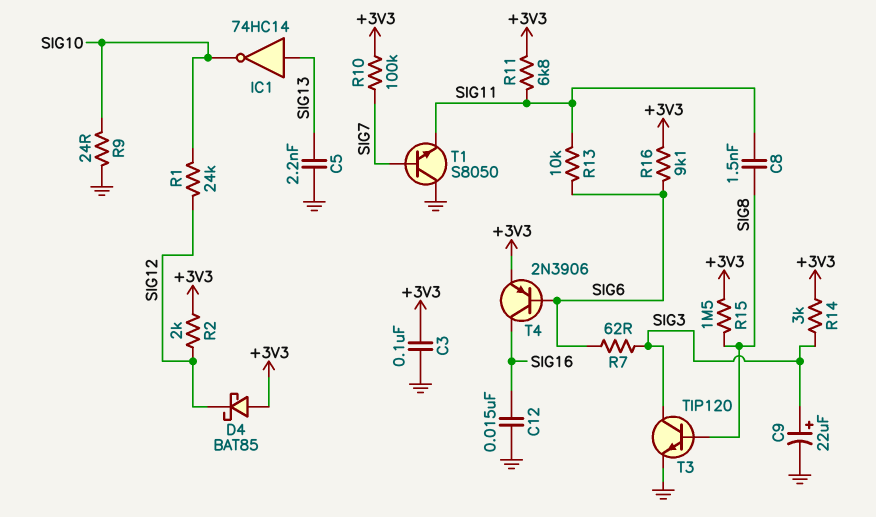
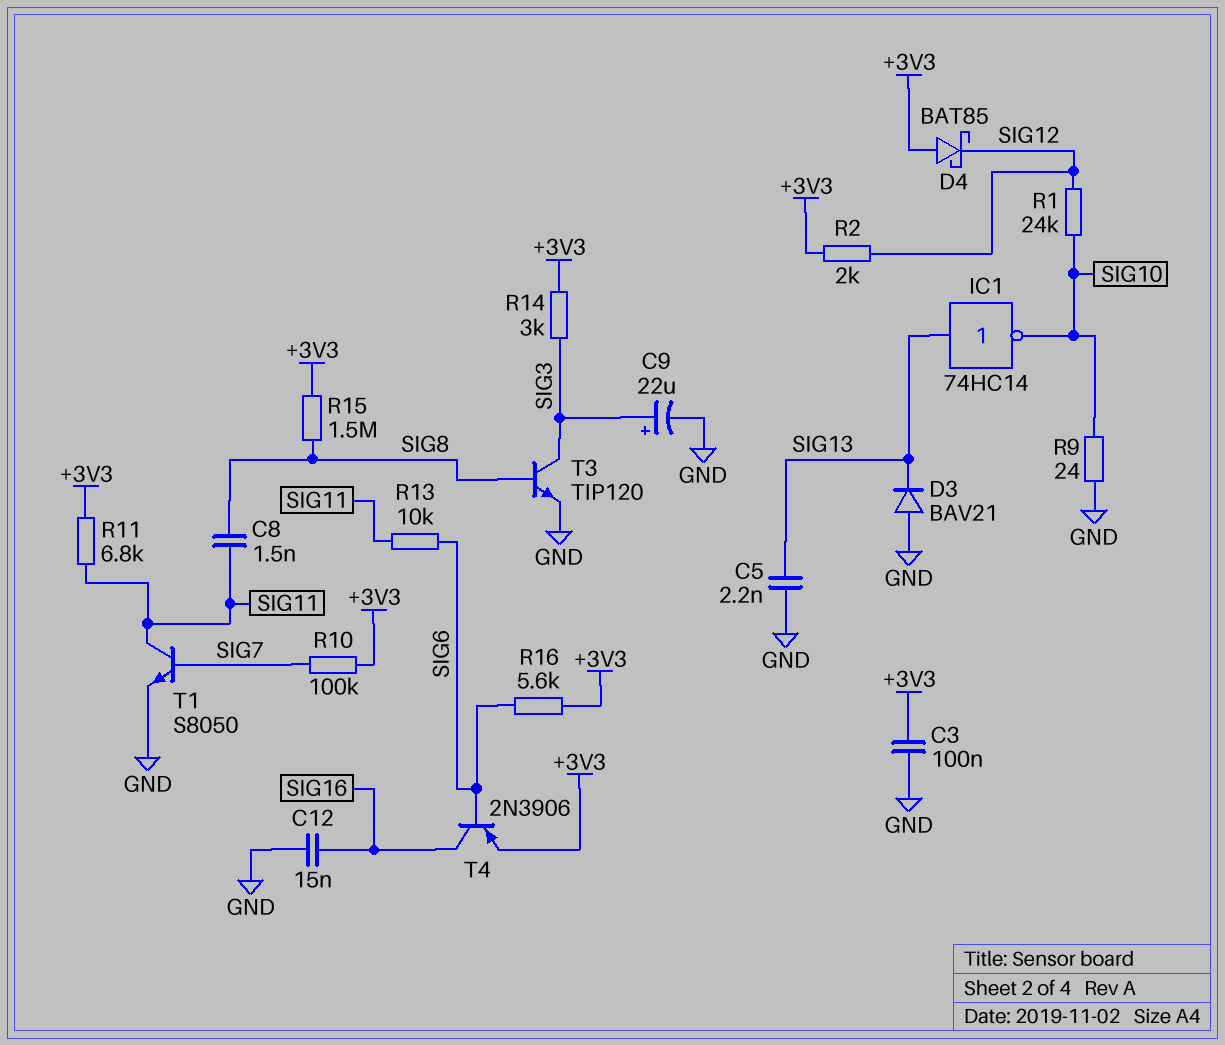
D3: none -> diode BAV21 (A GND, K SIG13)
R7: 62 (SIG3, SIG6) -> none
R16: 9.1k (+3V3, SIG6) -> 5.6k (+3V3, SIG6)
T1: NPN S8050 (B SIG7, C GND, E SIG11) -> NPN S8050 (B SIG7, C SIG11, E GND)

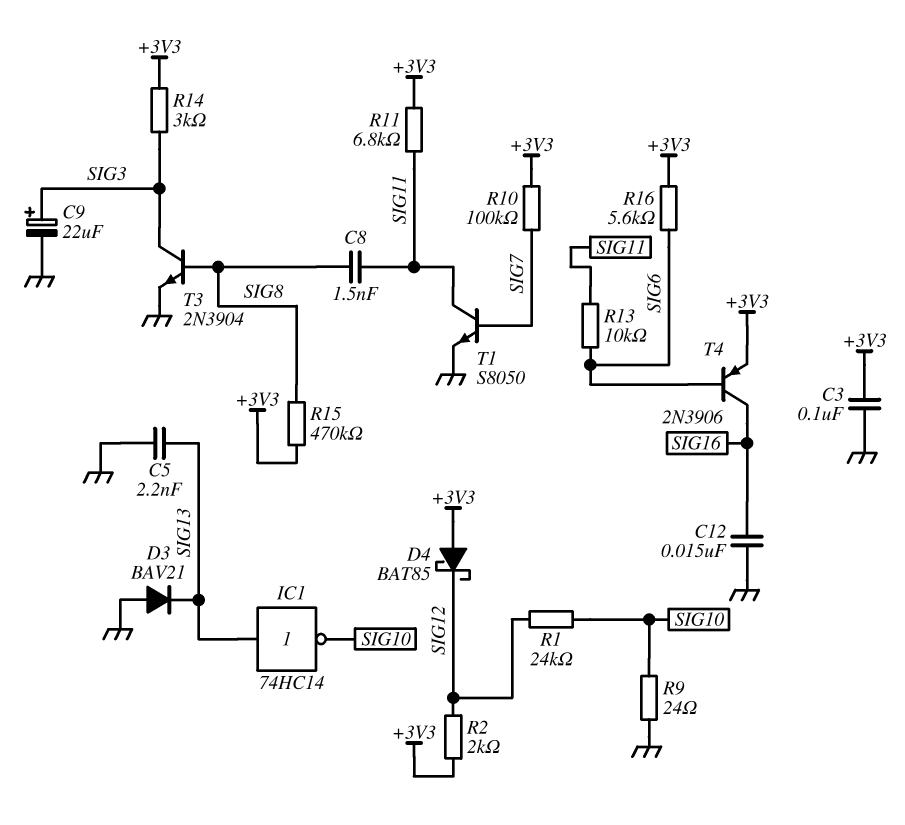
R15: 1.5M (+3V3, SIG8) -> 470k (+3V3, SIG8)
T3: NPN TIP120 (B SIG8, C SIG3, E GND) -> NPN 2N3904 (B SIG8, C SIG3, E GND)

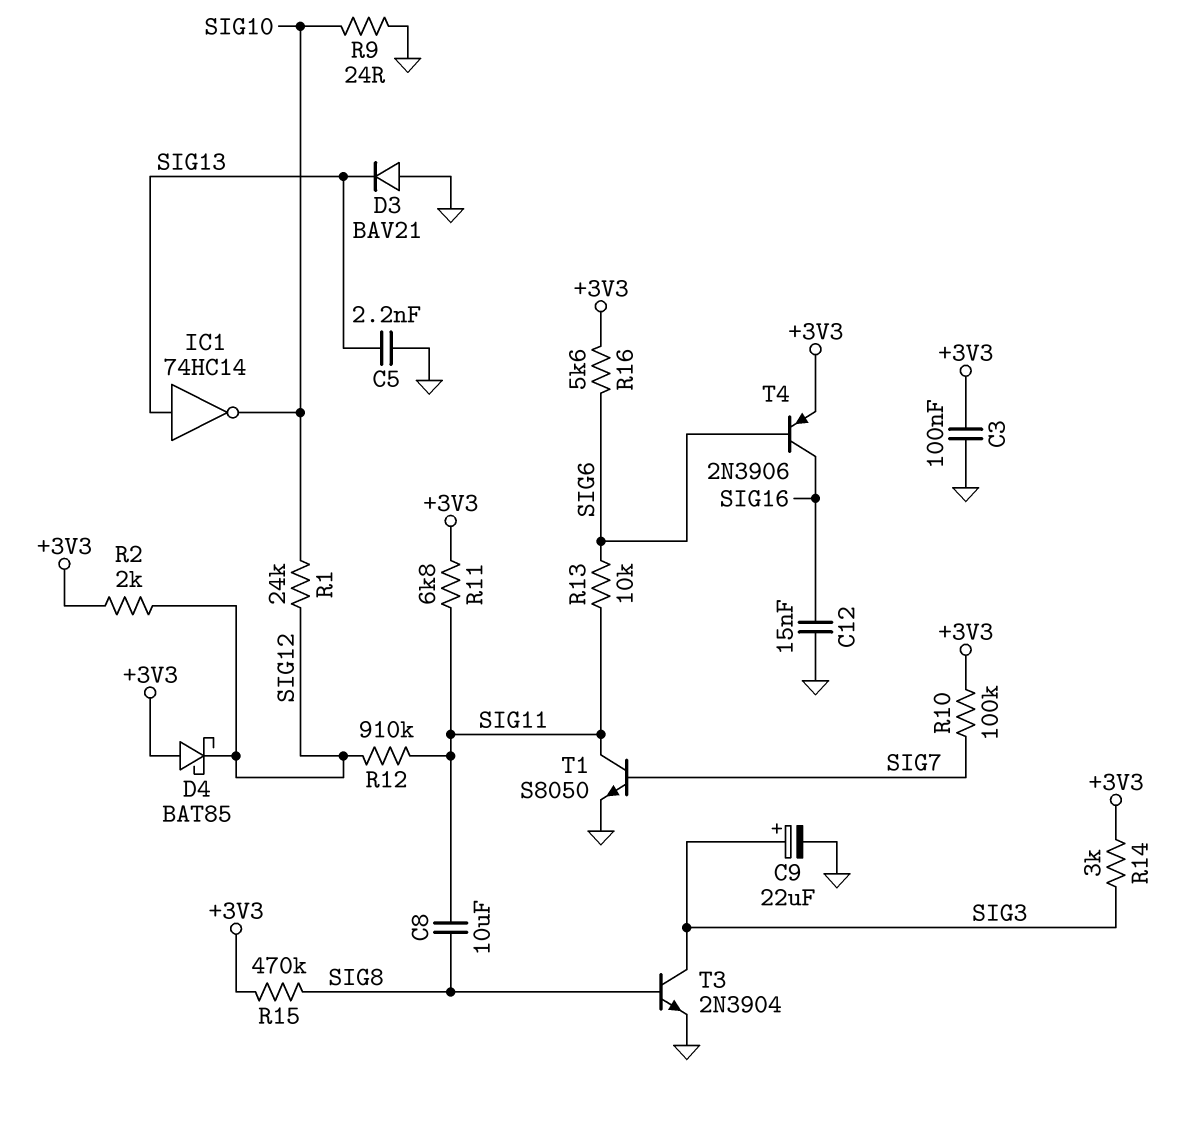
C8: 1.5nF (SIG8, SIG11) -> 10uF (SIG8, SIG11)
R12: none -> 910k (SIG11, SIG12)

